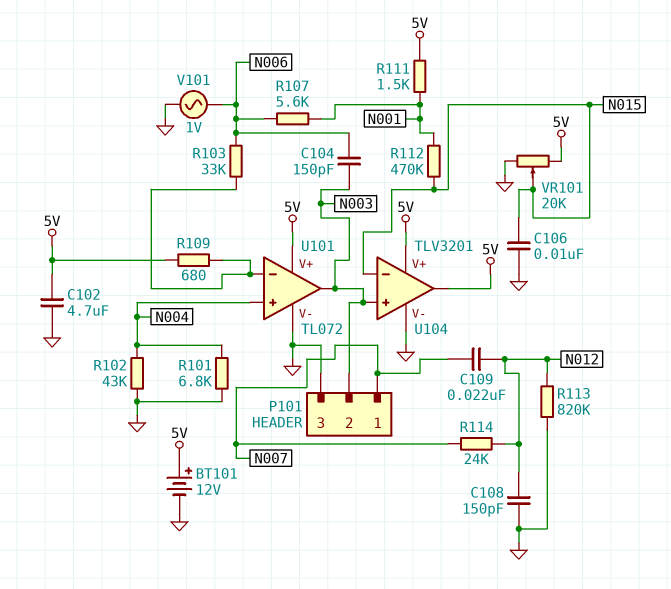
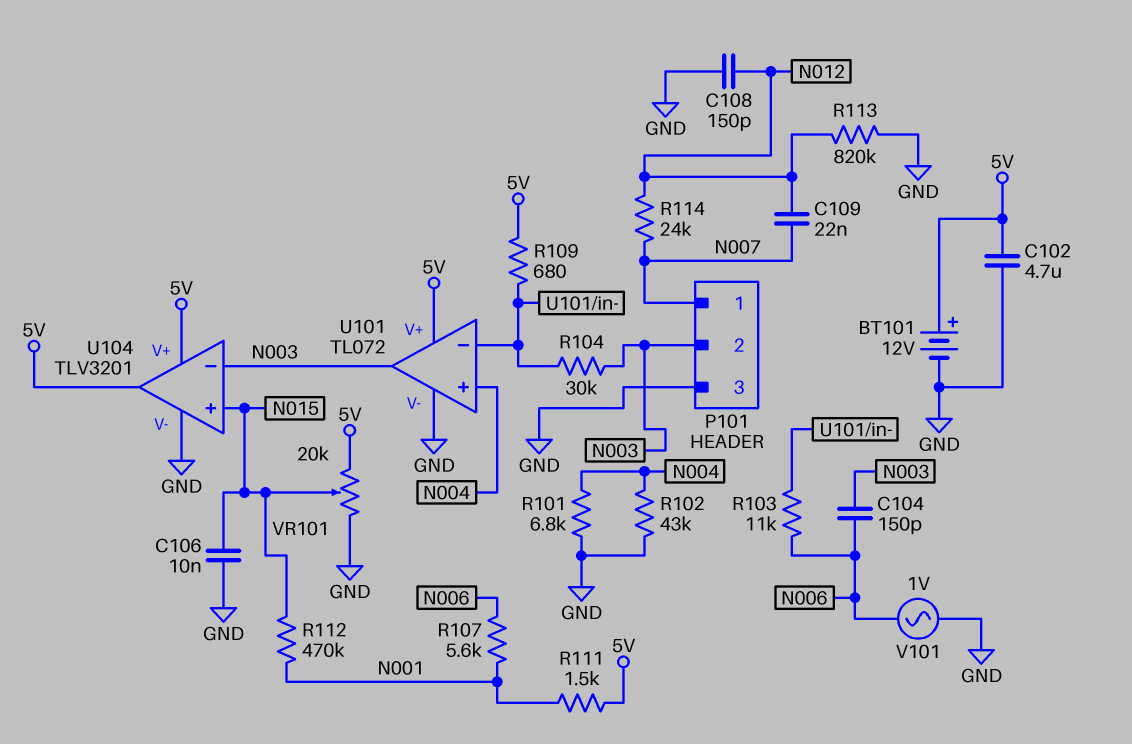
R103: 33k (N006, U101/in-) -> 11k (N006, U101/in-)
R104: none -> 30k (N003, U101/in-)
U104 pin in+: N003 -> N015
U104 pin in-: N015 -> N003

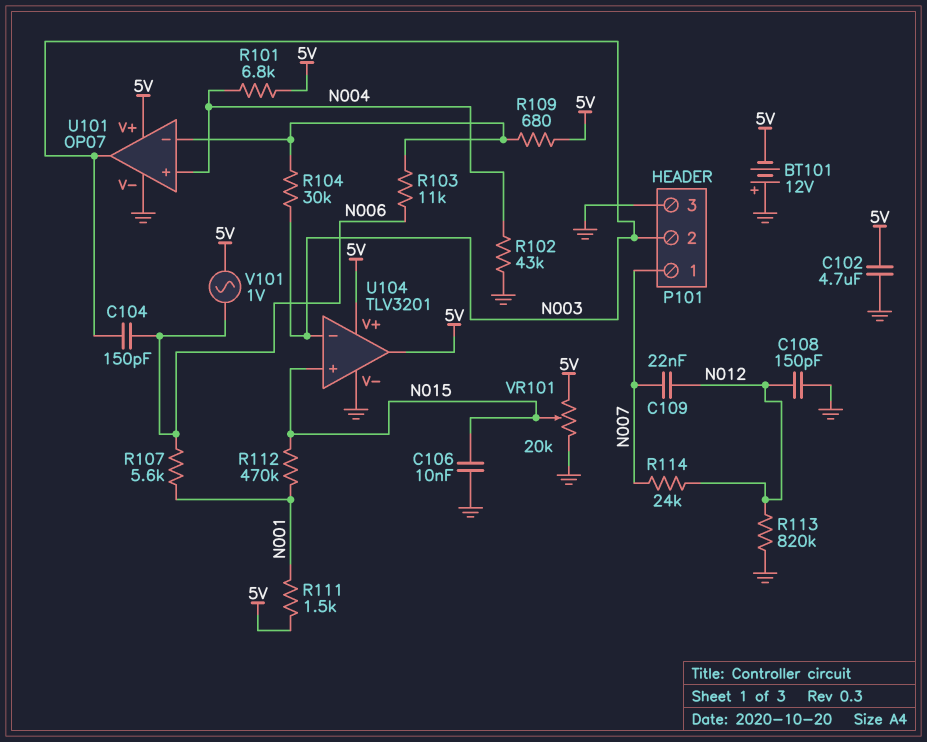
BT101: 12V (plus 5V, minus GND) -> 12V (plus GND, minus 5V)
R101: 6.8k (GND, N004) -> 6.8k (5V, N004)
U101: TL072 -> OP07
V101: AC 1V (GND, N006) -> AC 1V (5V, N006)

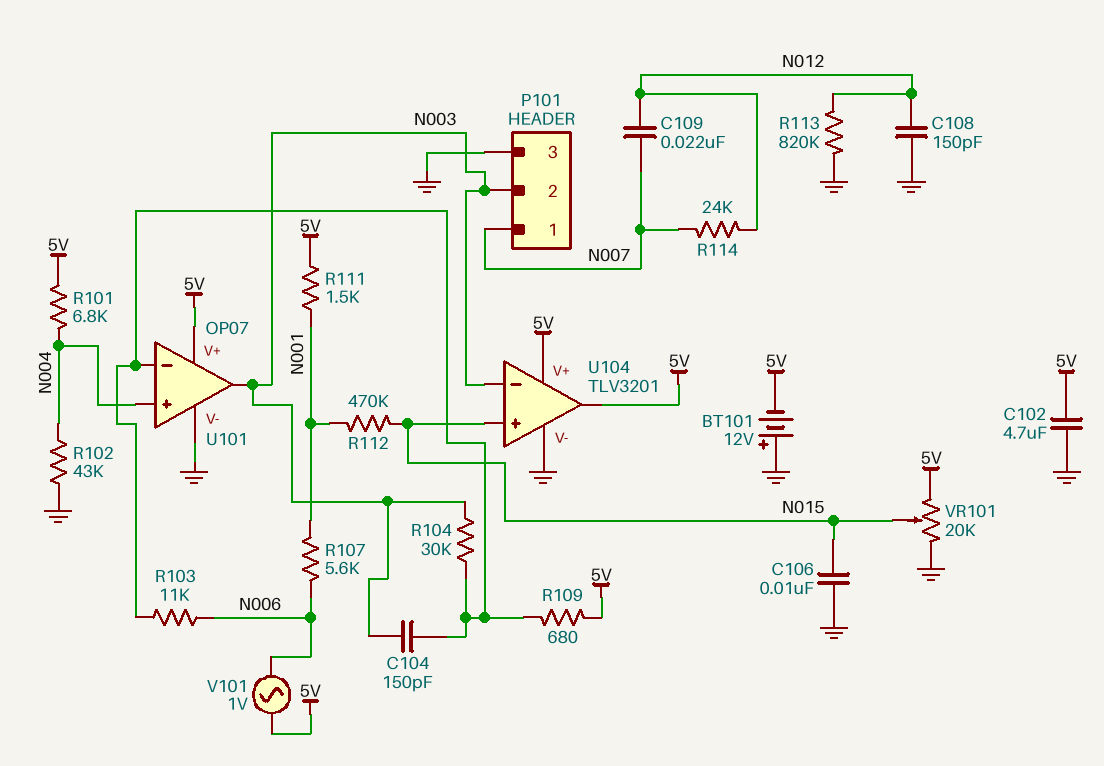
C104: 150pF (N003, N006) -> 150pF (N003, U101/in-)

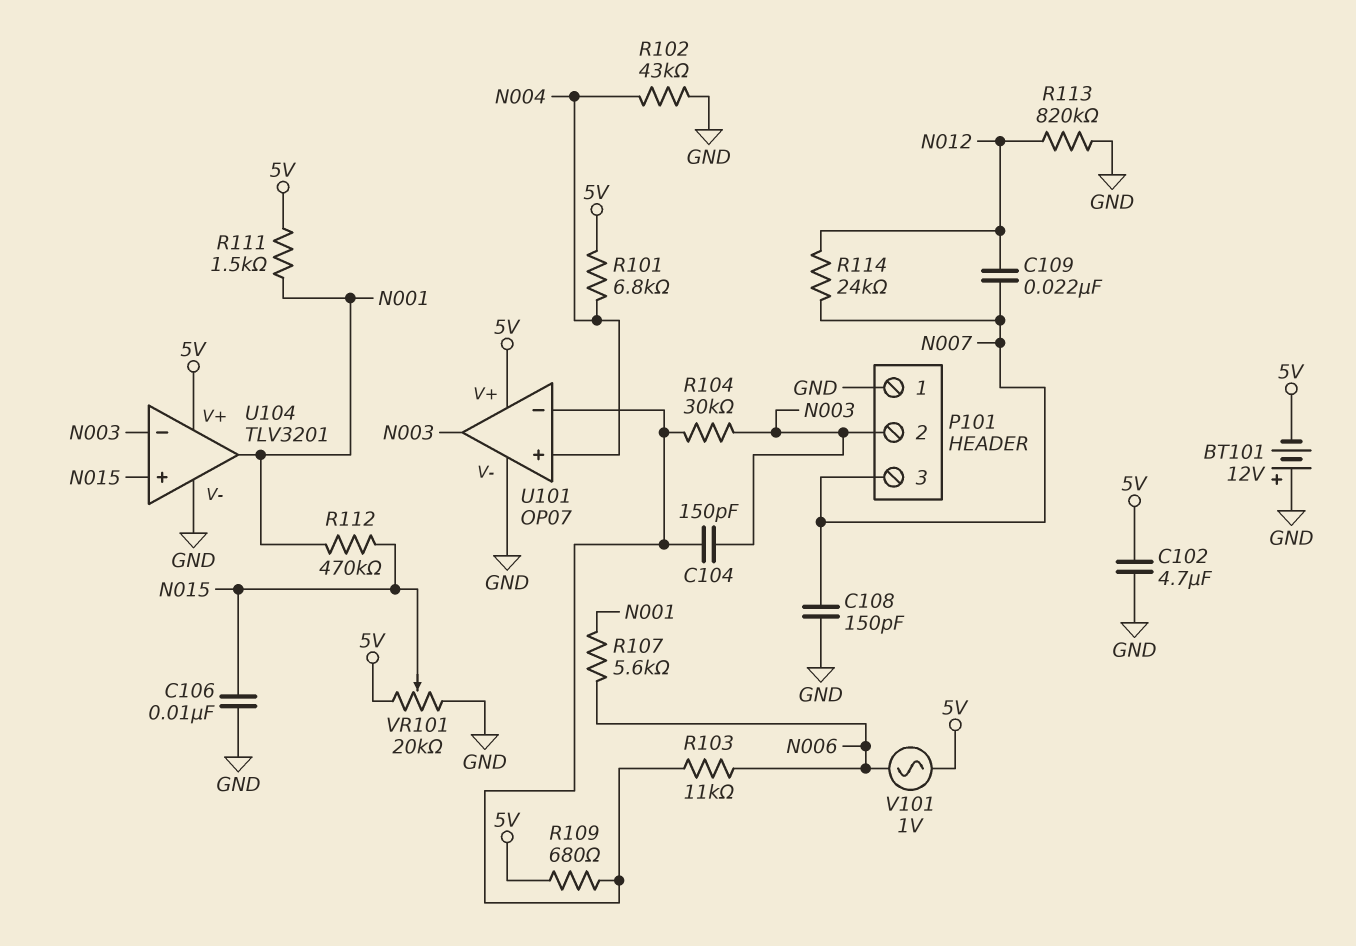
C108: 150pF (GND, N012) -> 150pF (GND, N007)
P101 pin 1: N007 -> GND
P101 pin 3: GND -> N007
U104 pin out: 5V -> N001

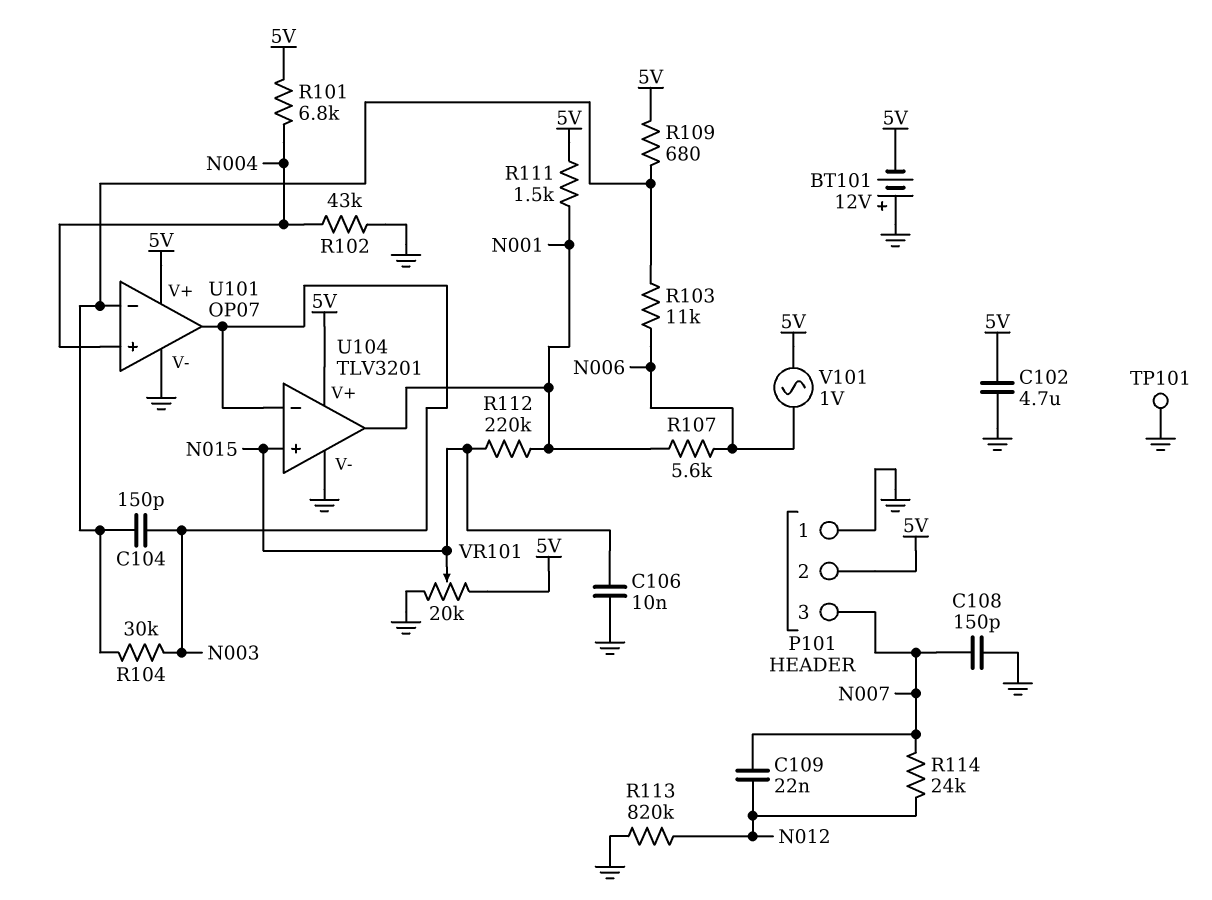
P101 pin 2: N003 -> 5V
R112: 470k (N001, N015) -> 220k (N001, N015)
TP101: none -> test point (GND)

